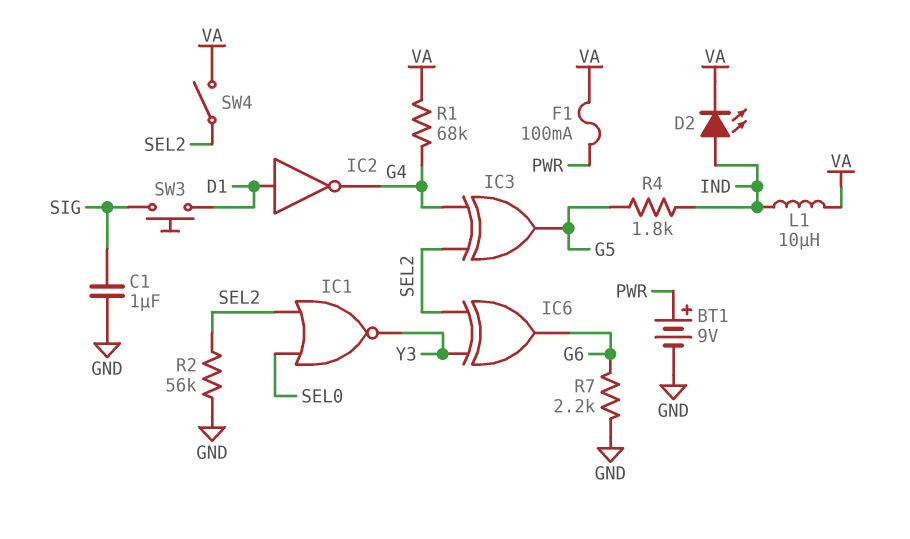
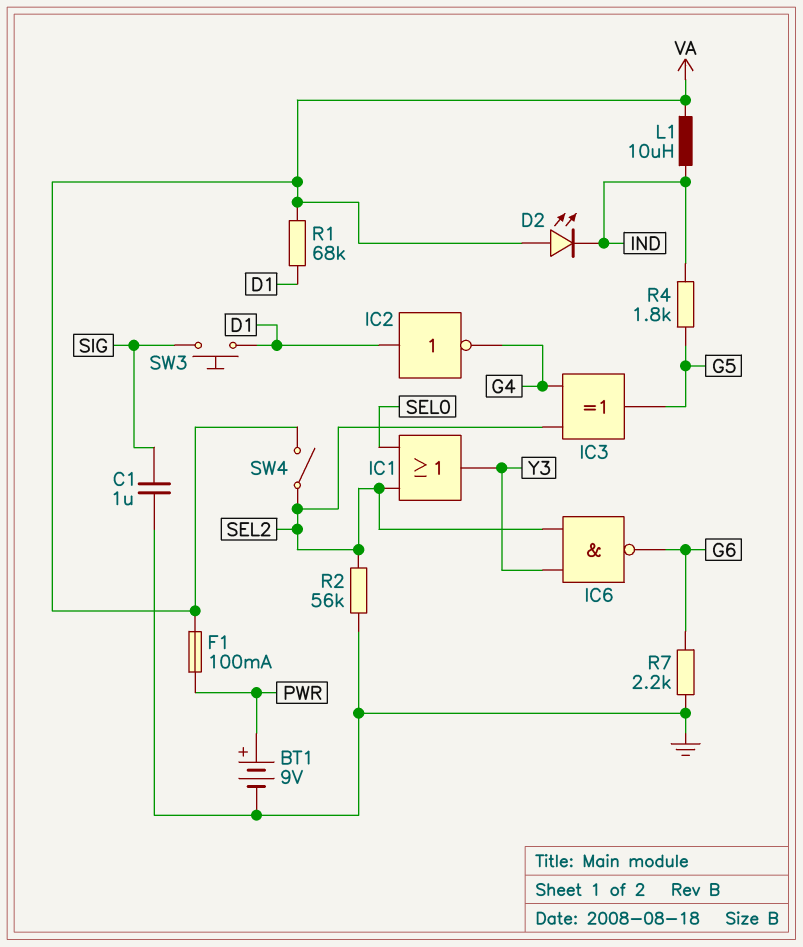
D2: LED (A IND, K VA) -> LED (A VA, K IND)
IC1: NOR (in SEL0, in SEL2, out Y3) -> OR (in SEL0, in SEL2, out Y3)
IC6: XOR (in SEL2, in Y3, out G6) -> NAND (in SEL2, in Y3, out G6)
R1: 68k (G4, VA) -> 68k (D1, VA)

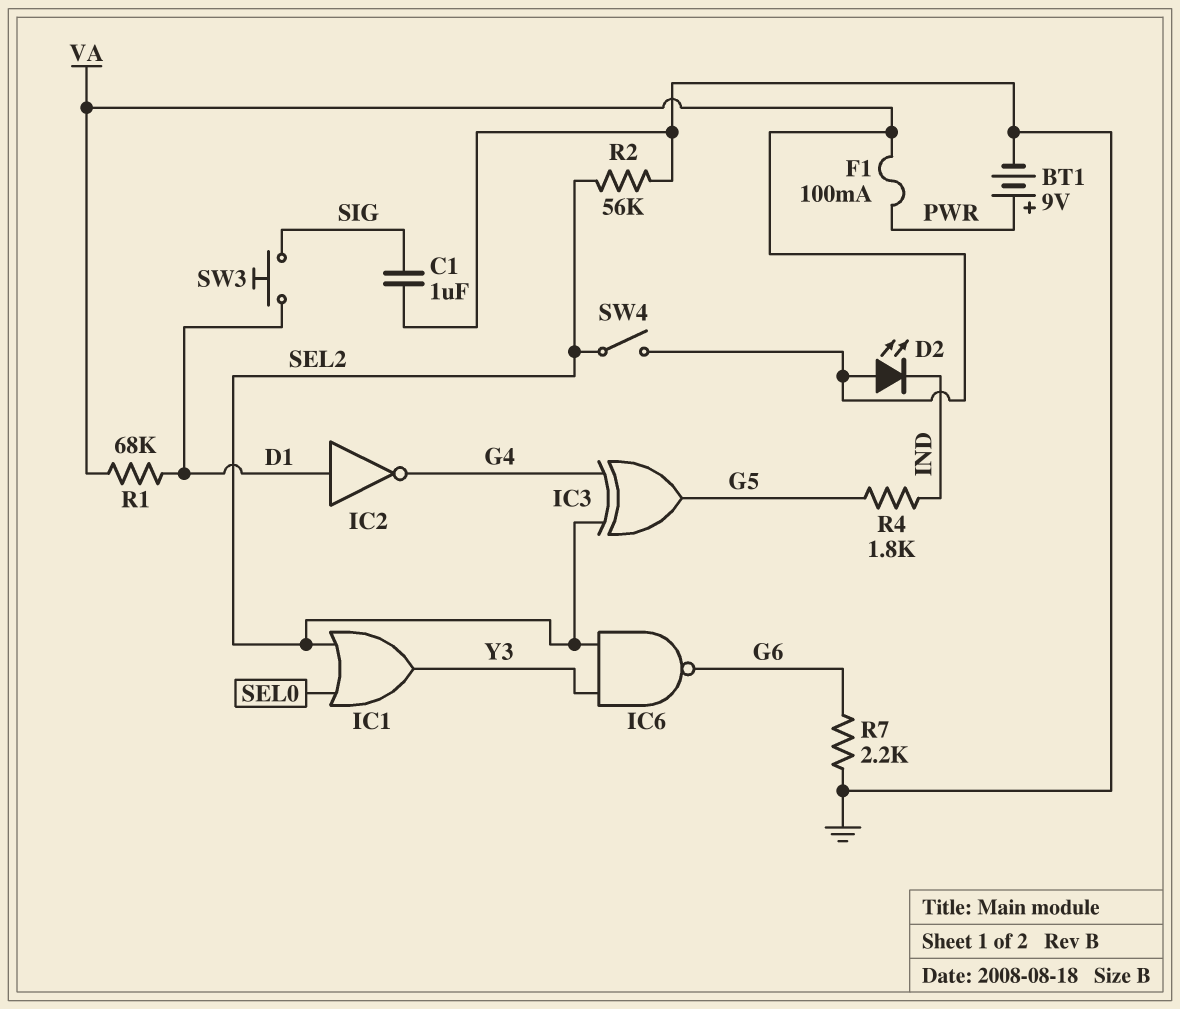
L1: 10uH (IND, VA) -> none

